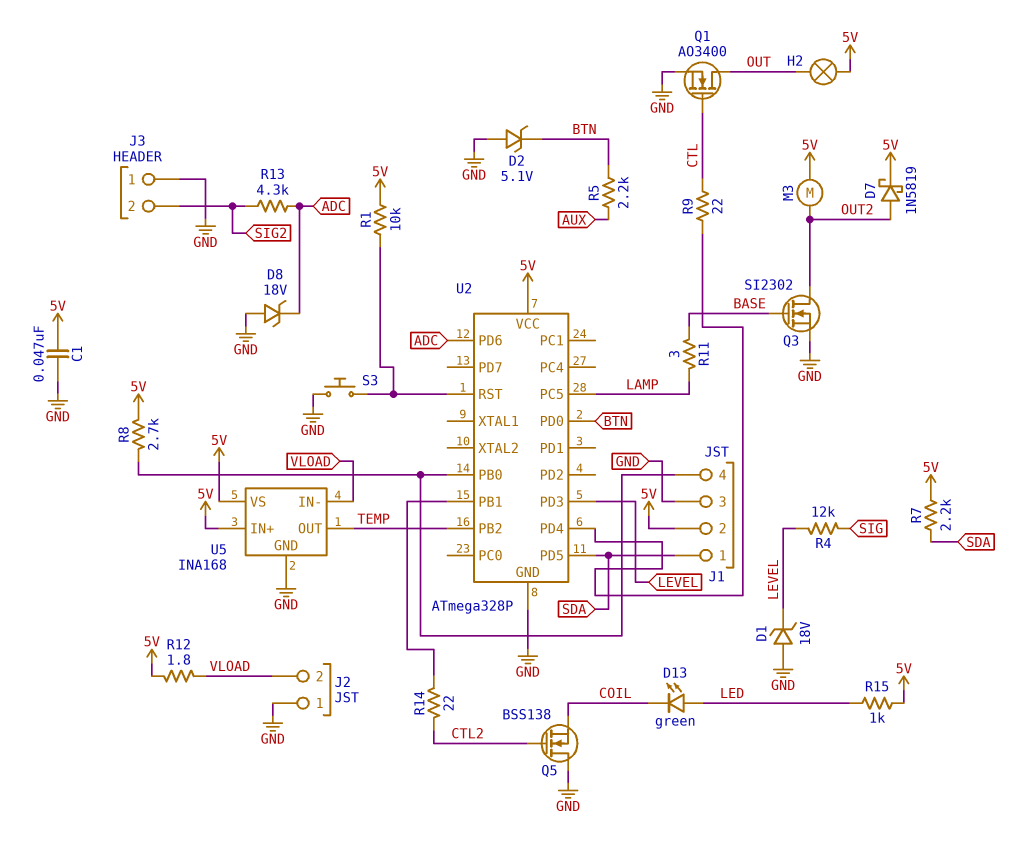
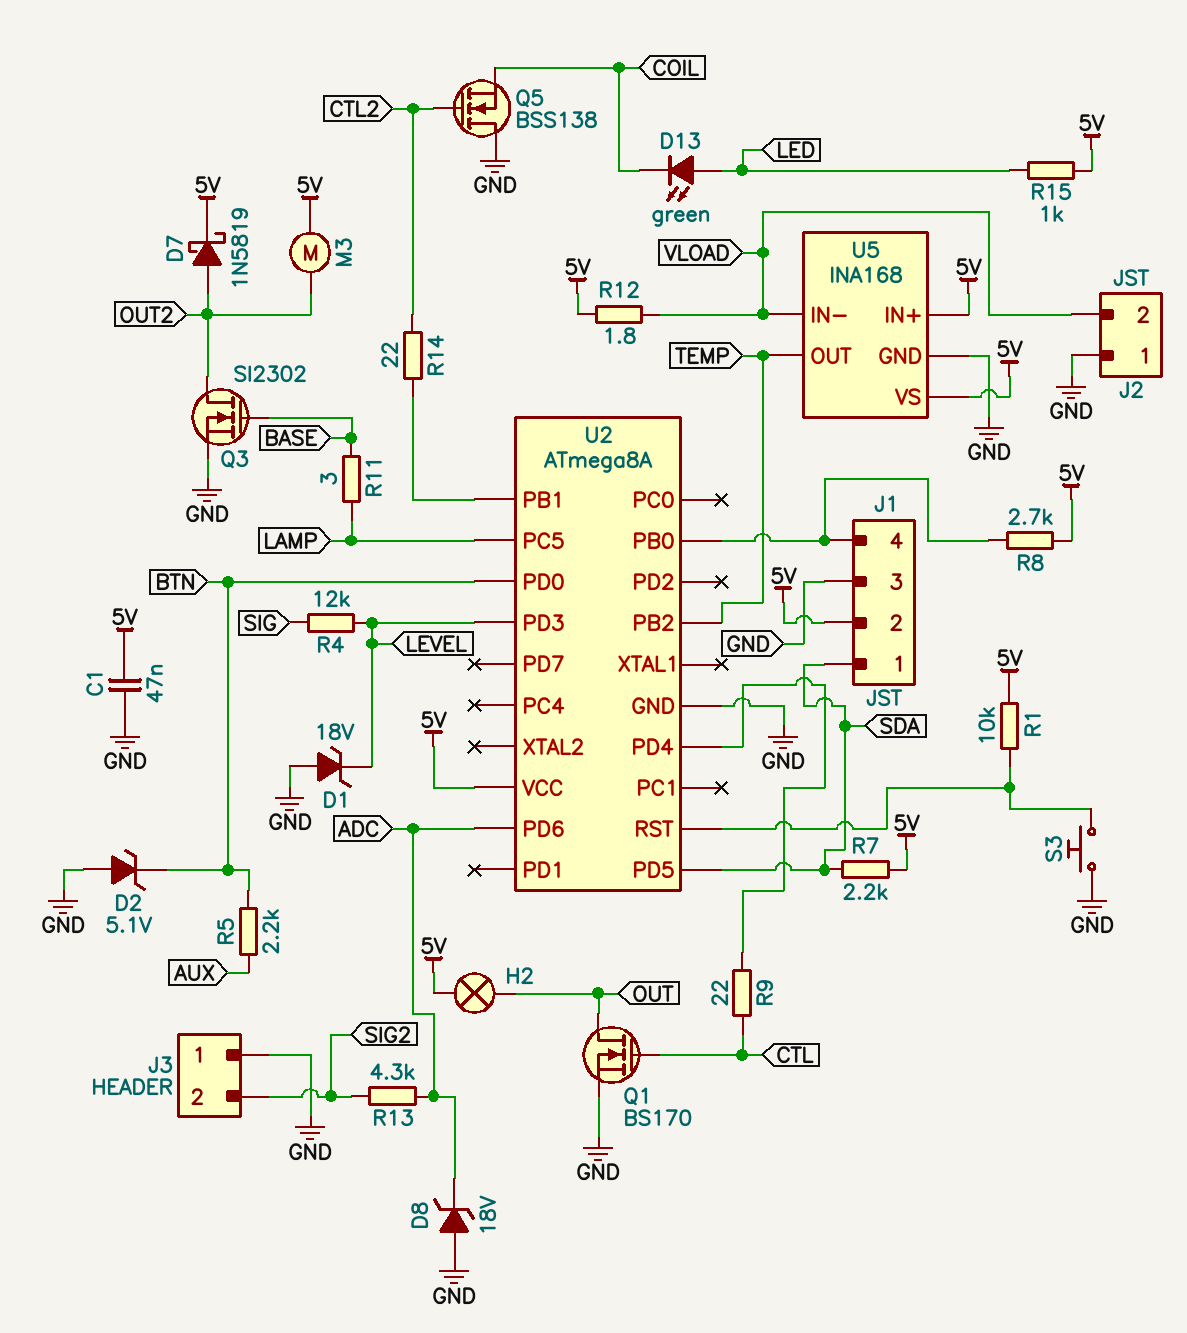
Q1: NMOS AO3400 (G CTL, D OUT, S GND) -> NMOS BS170 (G CTL, D OUT, S GND)
U2: ATmega328P -> ATmega8A

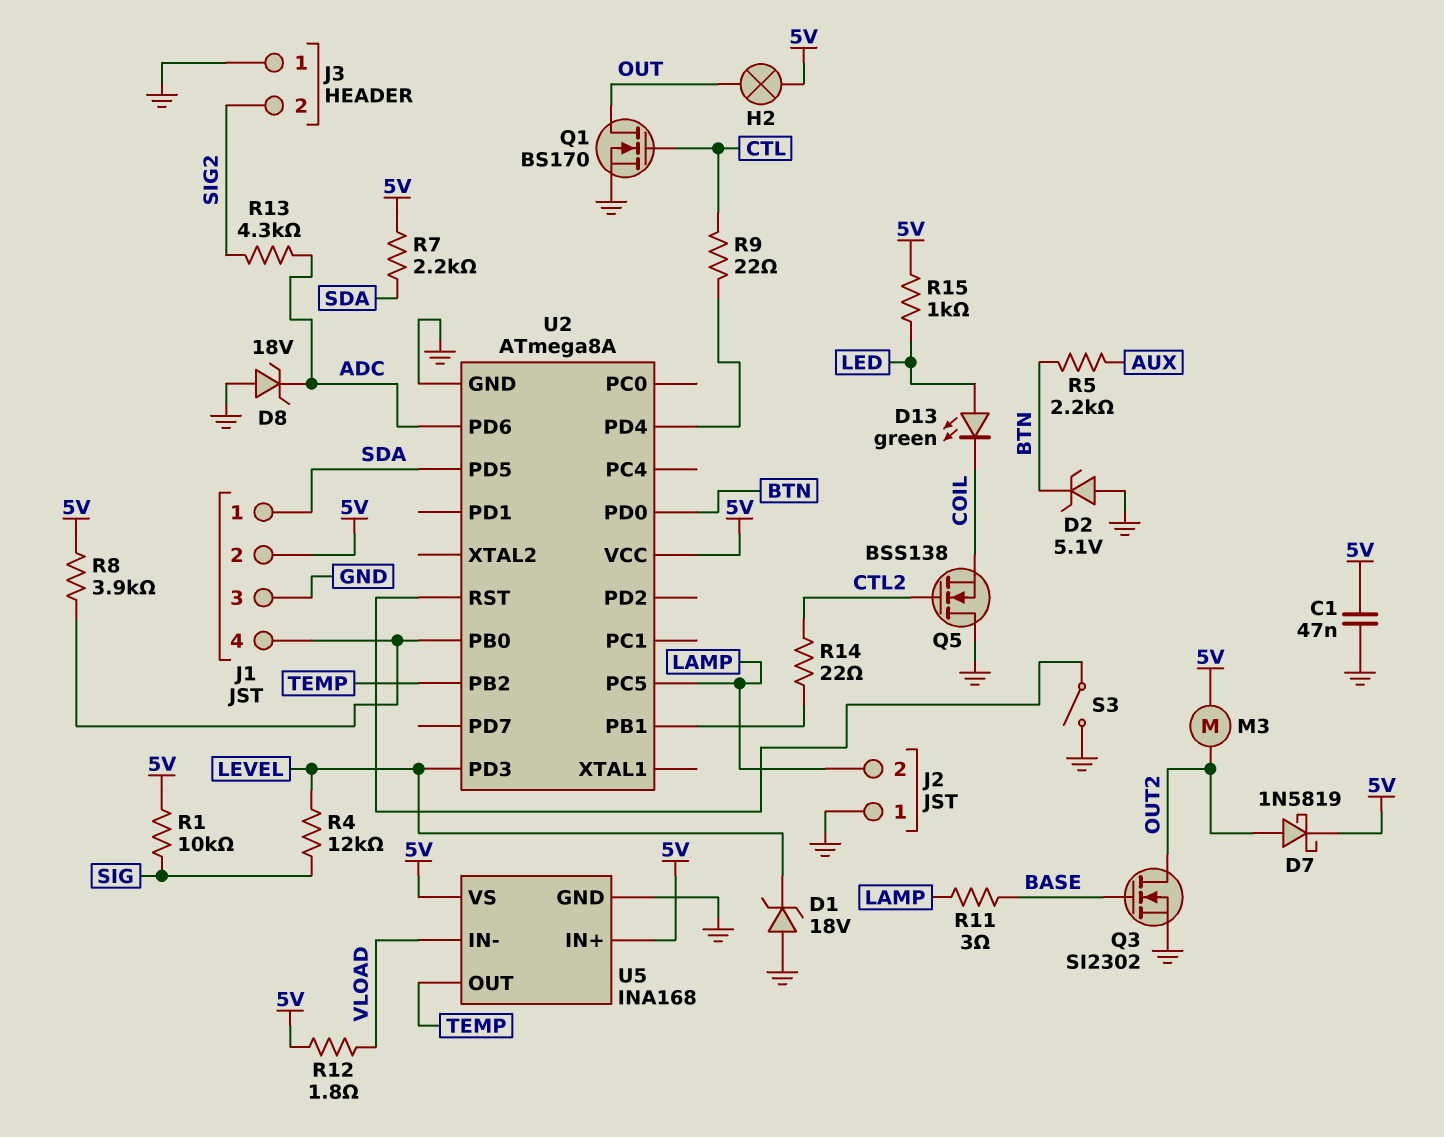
J2 pin 2: VLOAD -> LAMP
R1: 10k (5V, U2/RST) -> 10k (5V, SIG)
R8: 2.7k (5V, J1/4) -> 3.9k (5V, J1/4)
S3: button (GND, U2/RST) -> switch (GND, U2/RST)

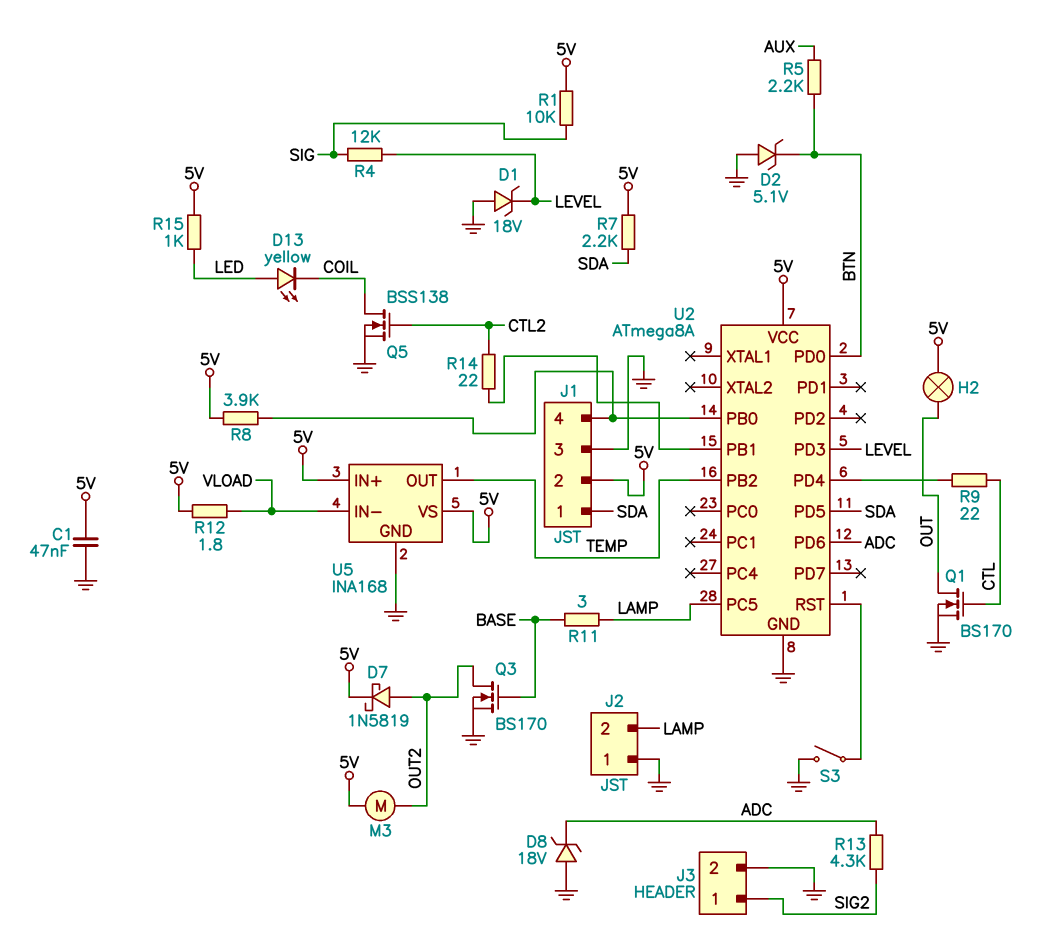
D13: LED green (A LED, K COIL) -> LED yellow (A LED, K COIL)
J3 pin 1: GND -> SIG2
J3 pin 2: SIG2 -> GND
Q3: NMOS SI2302 (G BASE, D OUT2, S GND) -> NMOS BS170 (G BASE, D OUT2, S GND)
Q5: NMOS BSS138 (G CTL2, D GND, S COIL) -> NMOS BSS138 (G CTL2, D COIL, S GND)

